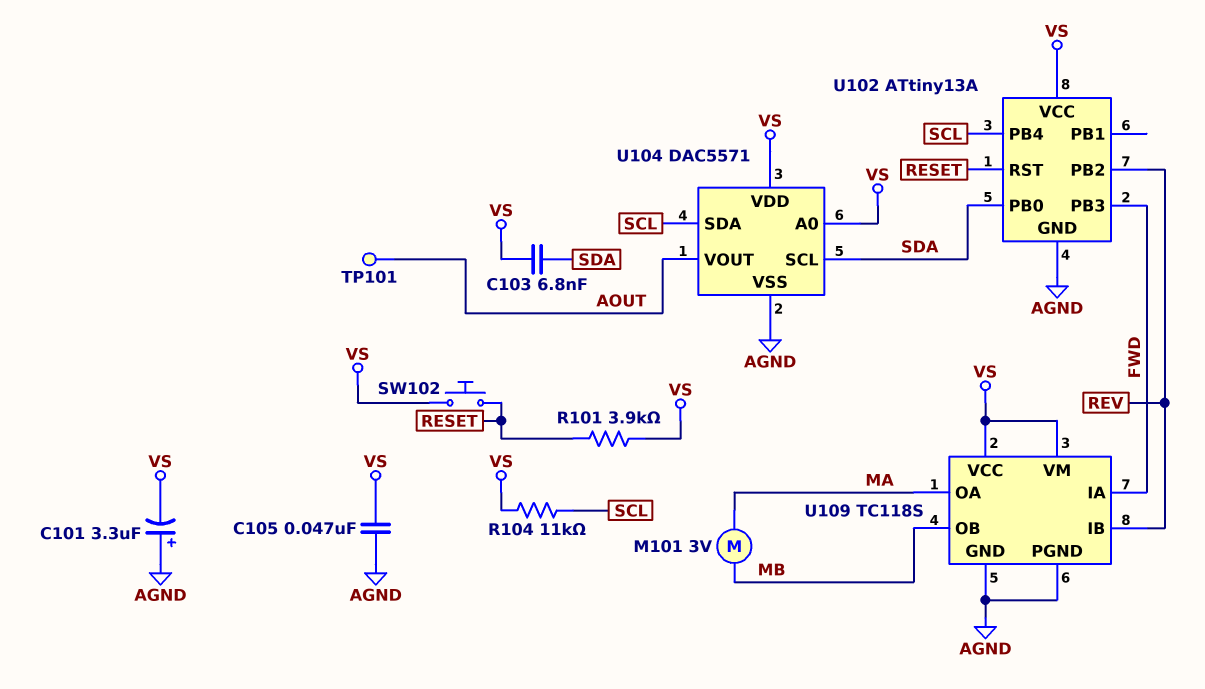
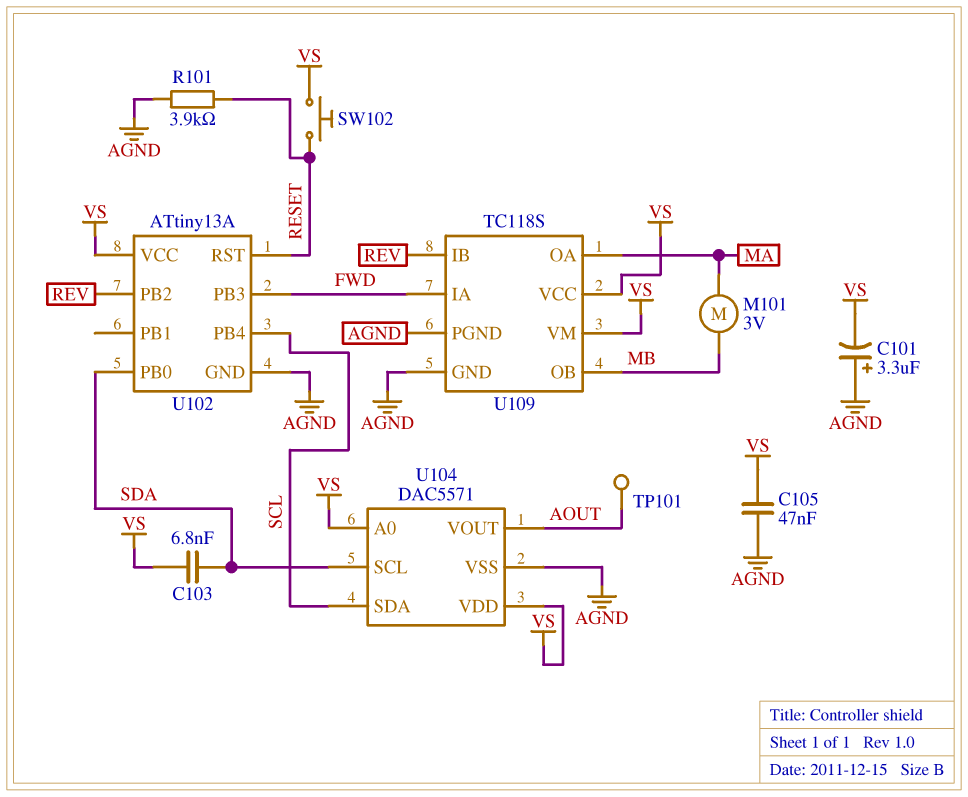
R101: 3.9k (RESET, VS) -> 3.9k (AGND, RESET)
R104: 11k (SCL, VS) -> none

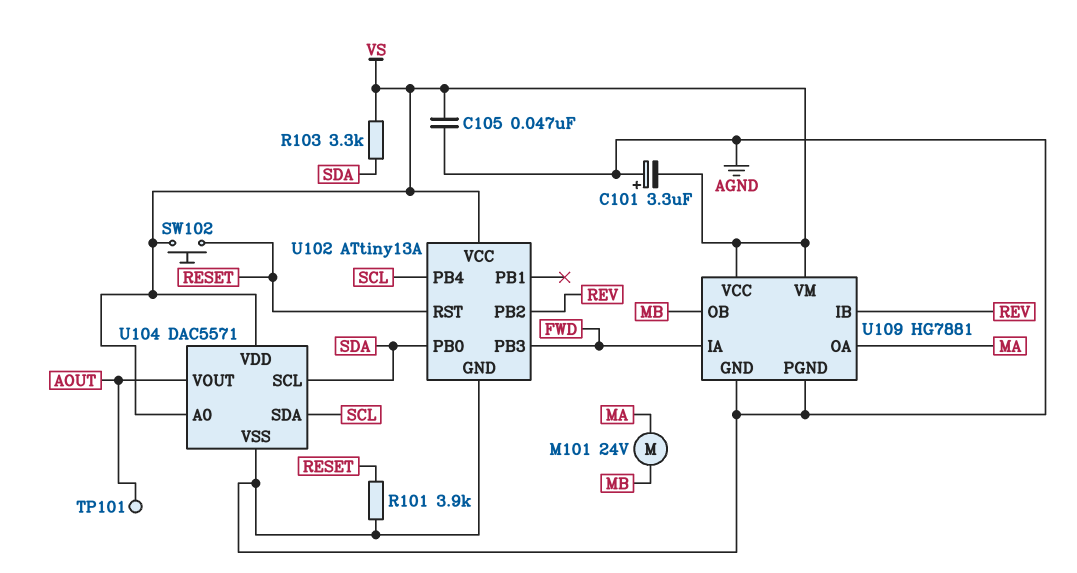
C103: 6.8nF (SDA, VS) -> none
M101: motor 3V (MA, MB) -> motor 24V (MA, MB)
R103: none -> 3.3k (SDA, VS)
U109: TC118S -> HG7881

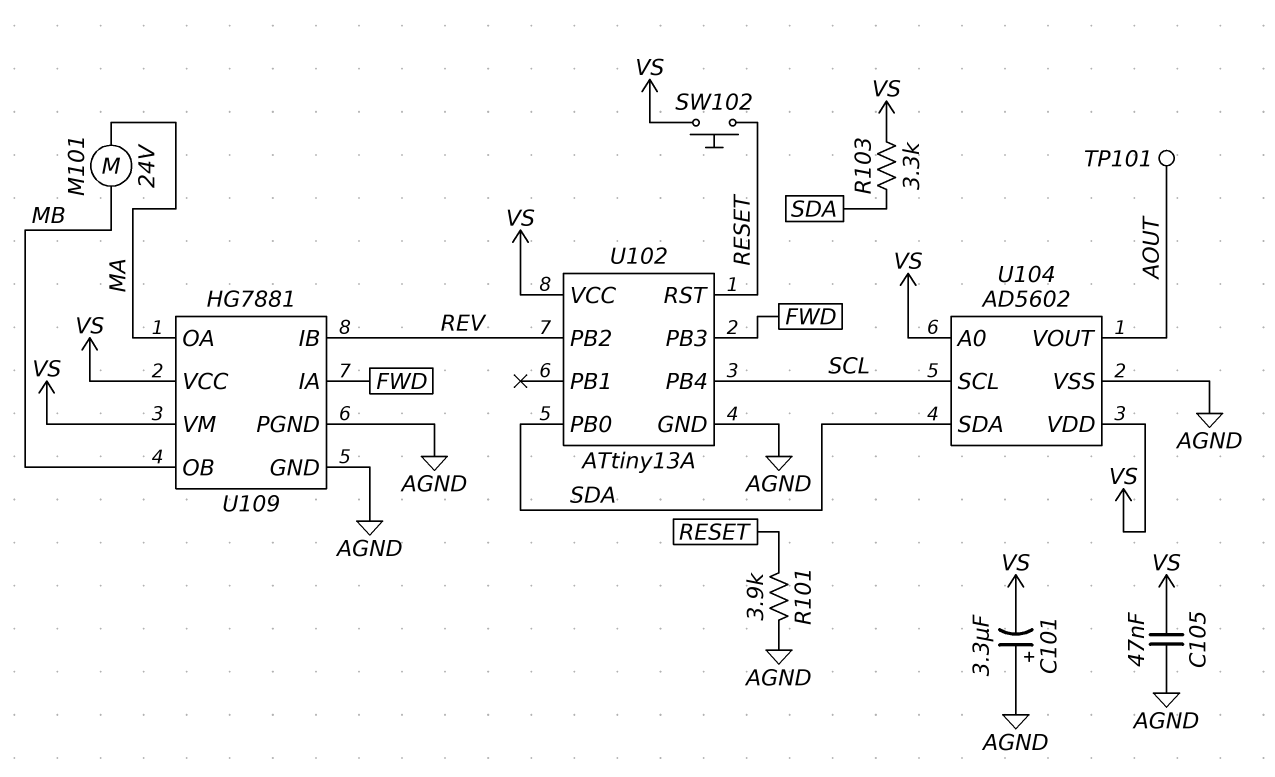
U104: DAC5571 -> AD5602
U104 pin SCL: SDA -> SCL
U104 pin SDA: SCL -> SDA

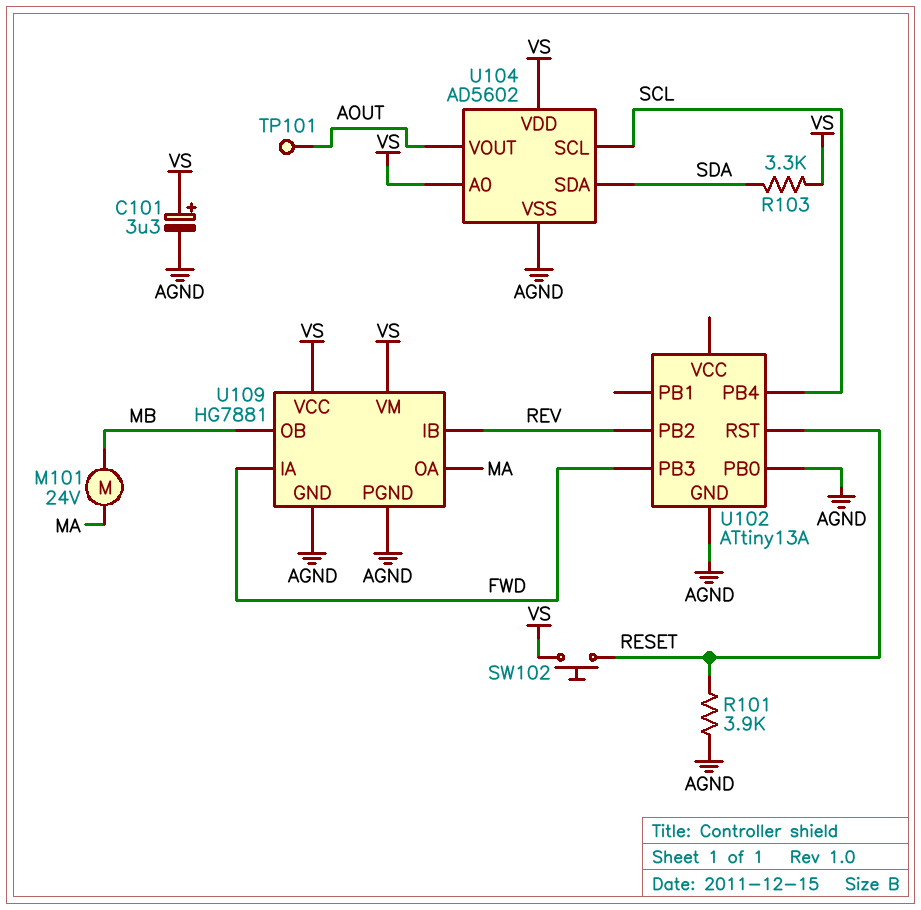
C101: 3.3uF (plus AGND, minus VS) -> 3.3uF (plus VS, minus AGND)
C105: 47nF (AGND, VS) -> none
U102 pin PB0: SDA -> AGND
U102 pin VCC: VS -> none

